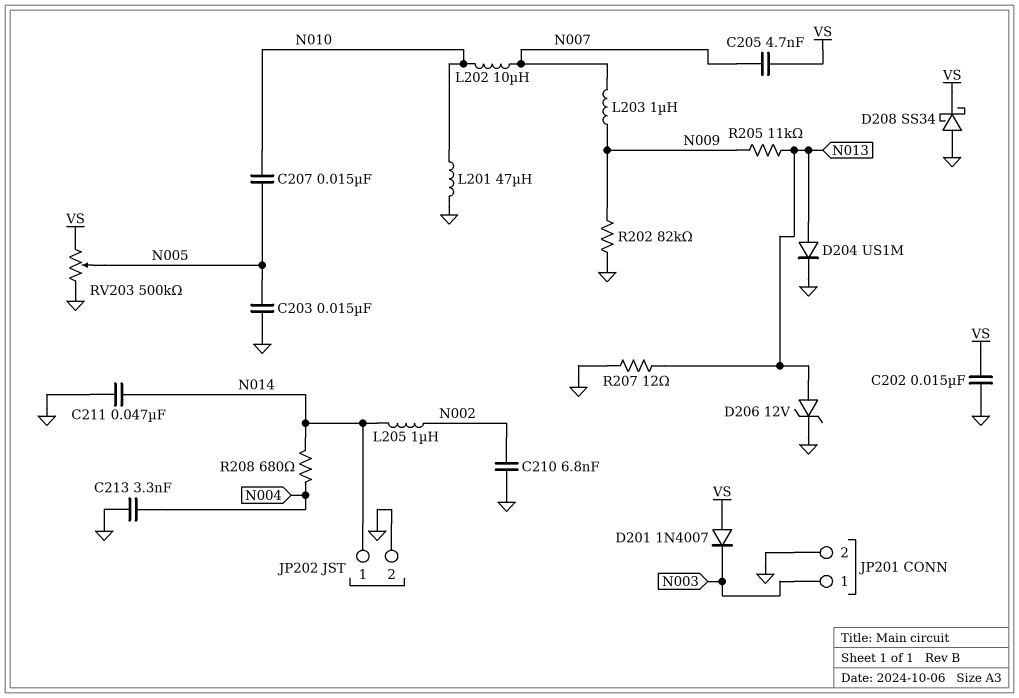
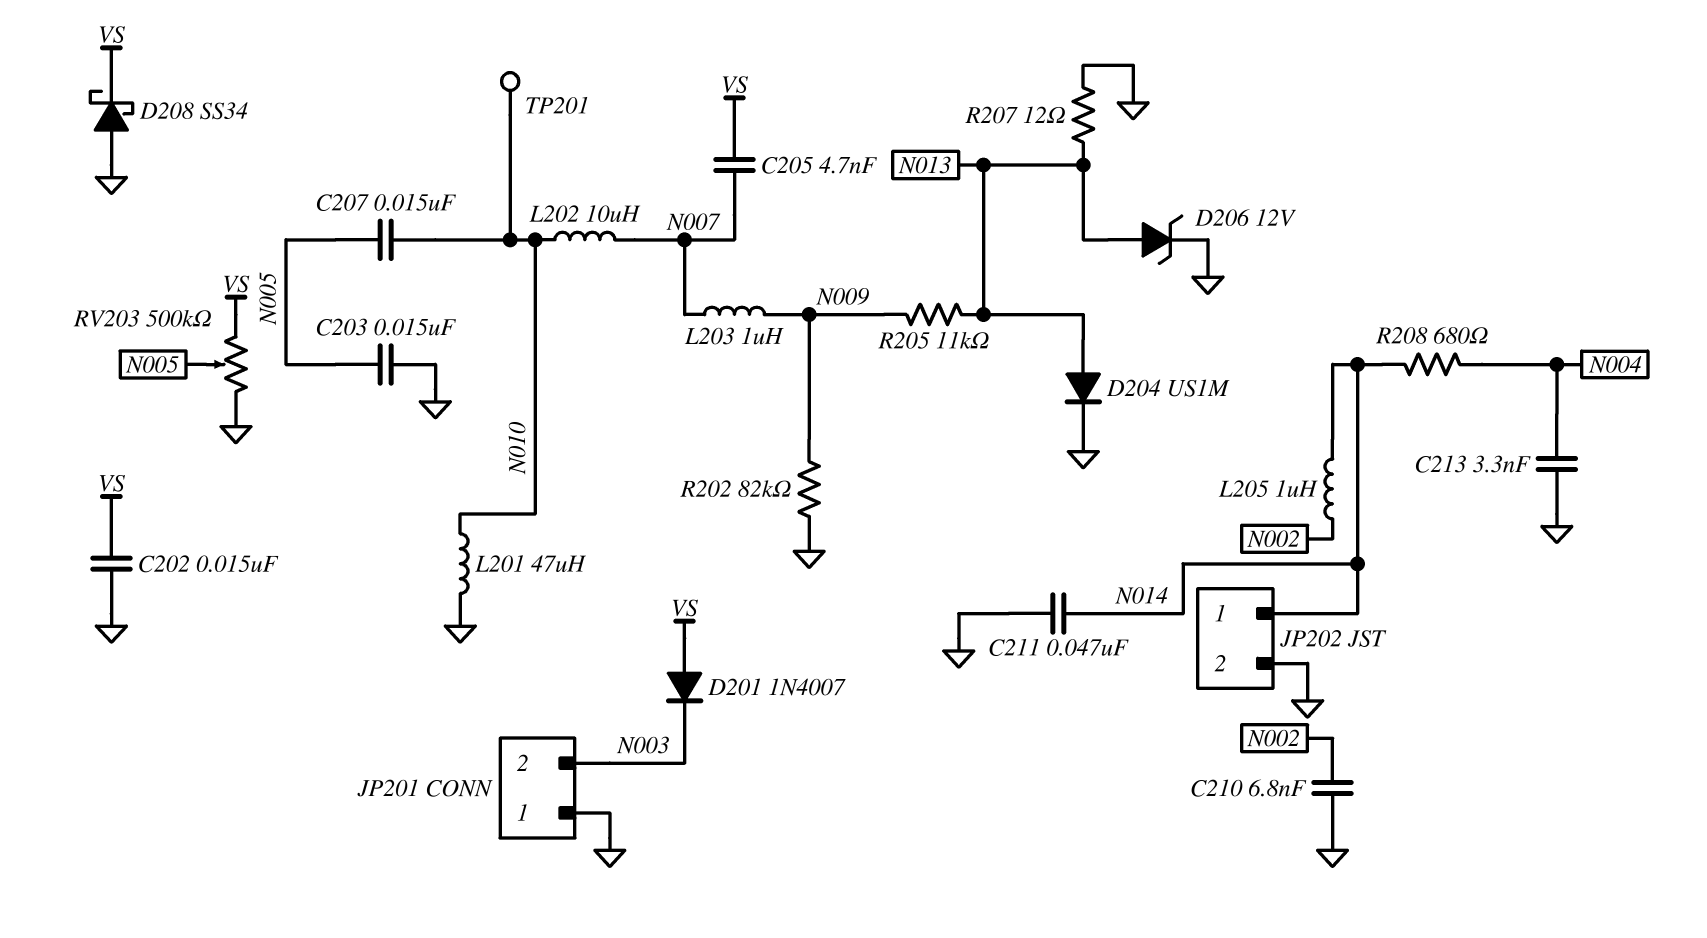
JP201 pin 1: N003 -> GND
JP201 pin 2: GND -> N003
TP201: none -> test point (N010)

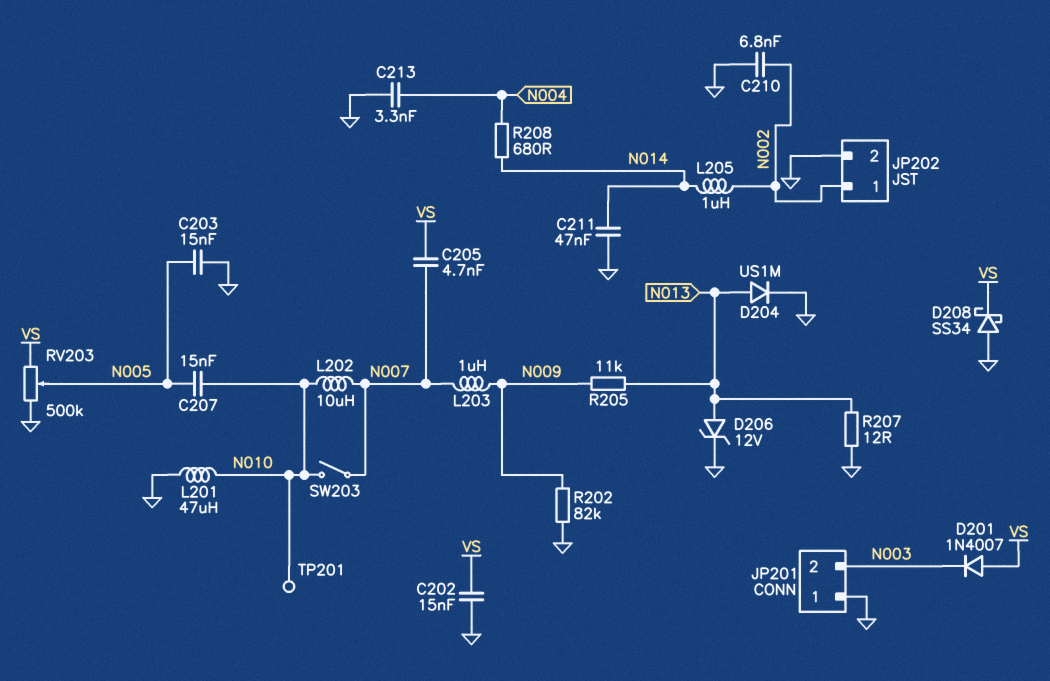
JP202 pin 1: N014 -> N002
SW203: none -> switch (N007, N010)

